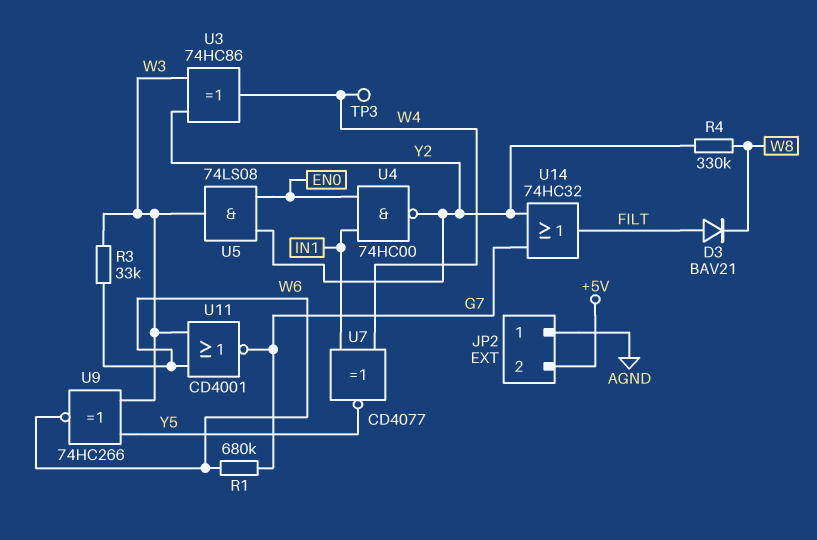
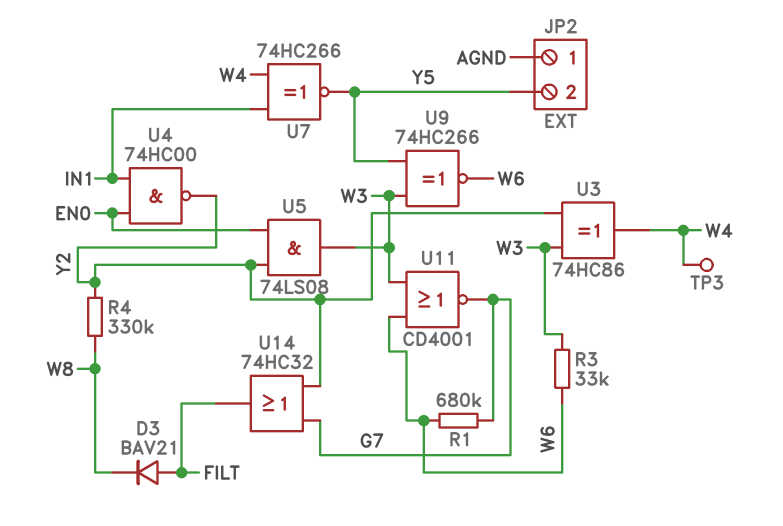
JP2 pin 2: +5V -> Y5
U7: XNOR CD4077 (in IN1, in W4, out Y5) -> XNOR 74HC266 (in IN1, in W4, out Y5)

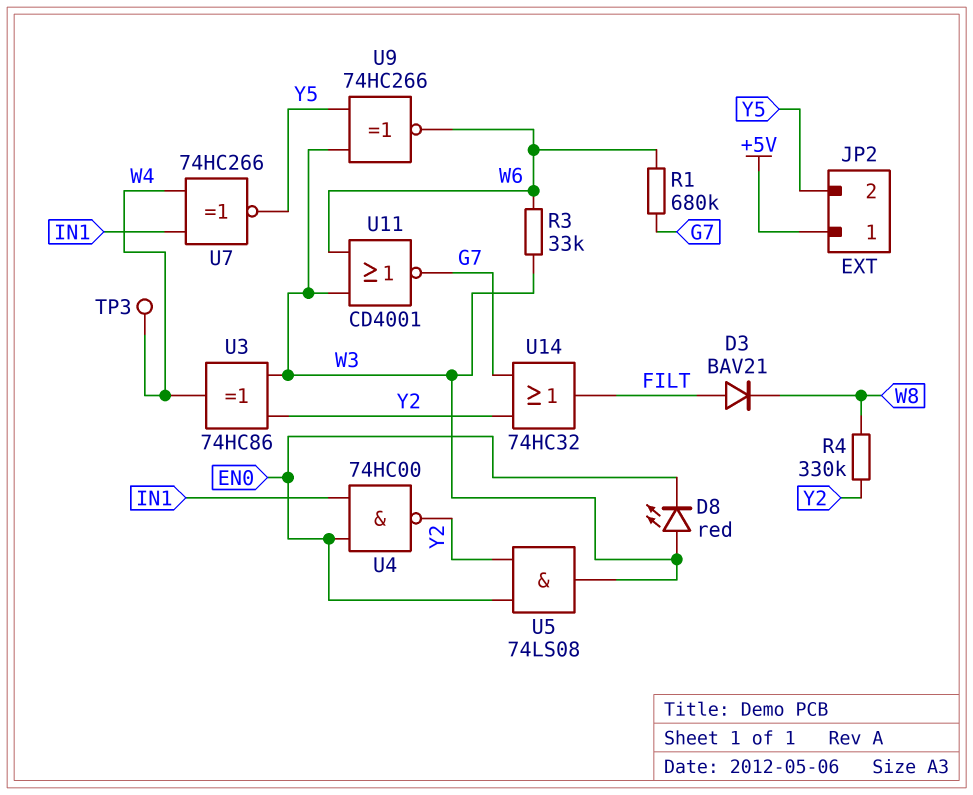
D8: none -> LED red (A W3, K EN0)
JP2 pin 1: AGND -> +5V

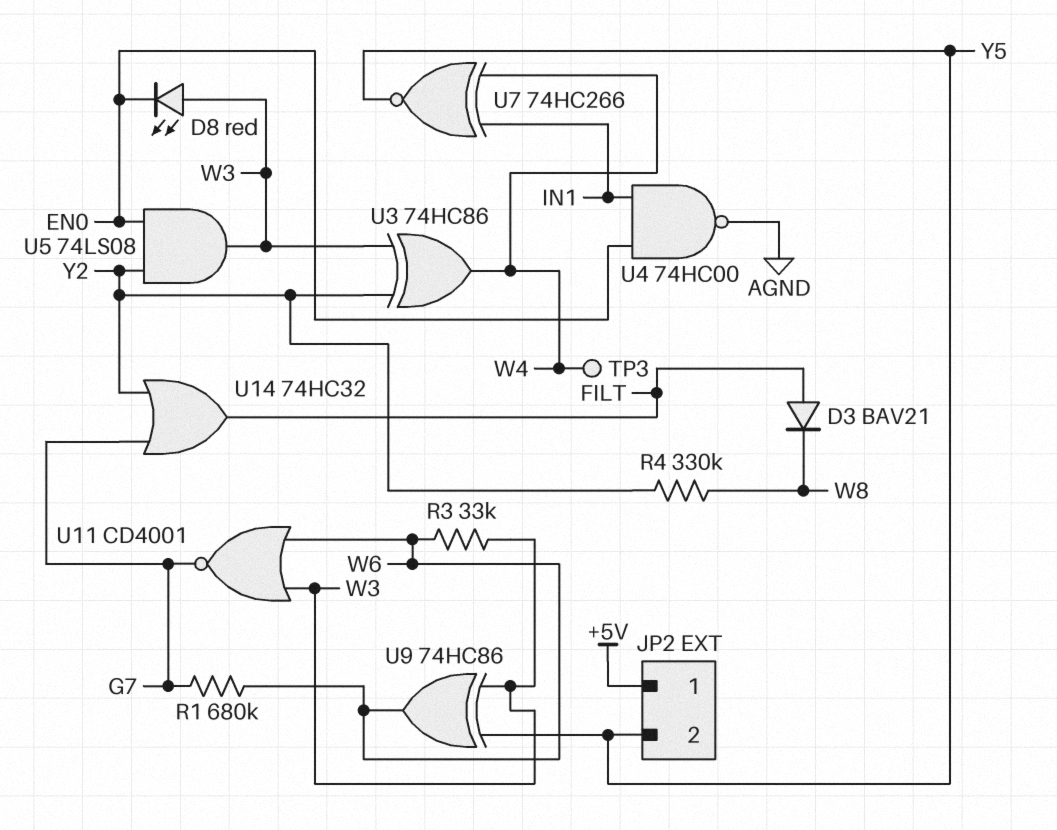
U4: NAND 74HC00 (in EN0, in IN1, out Y2) -> NAND 74HC00 (in EN0, in IN1, out AGND)
U9: XNOR 74HC266 (in W3, in Y5, out W6) -> XOR 74HC86 (in W3, in Y5, out W6)

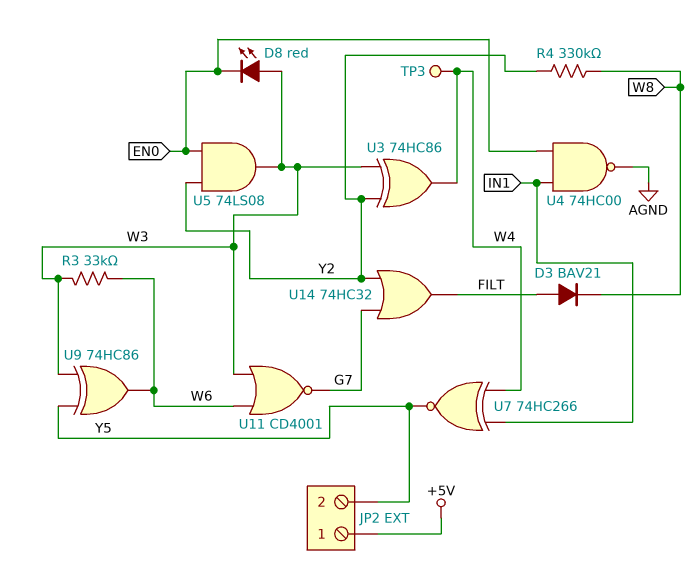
R1: 680k (G7, W6) -> none

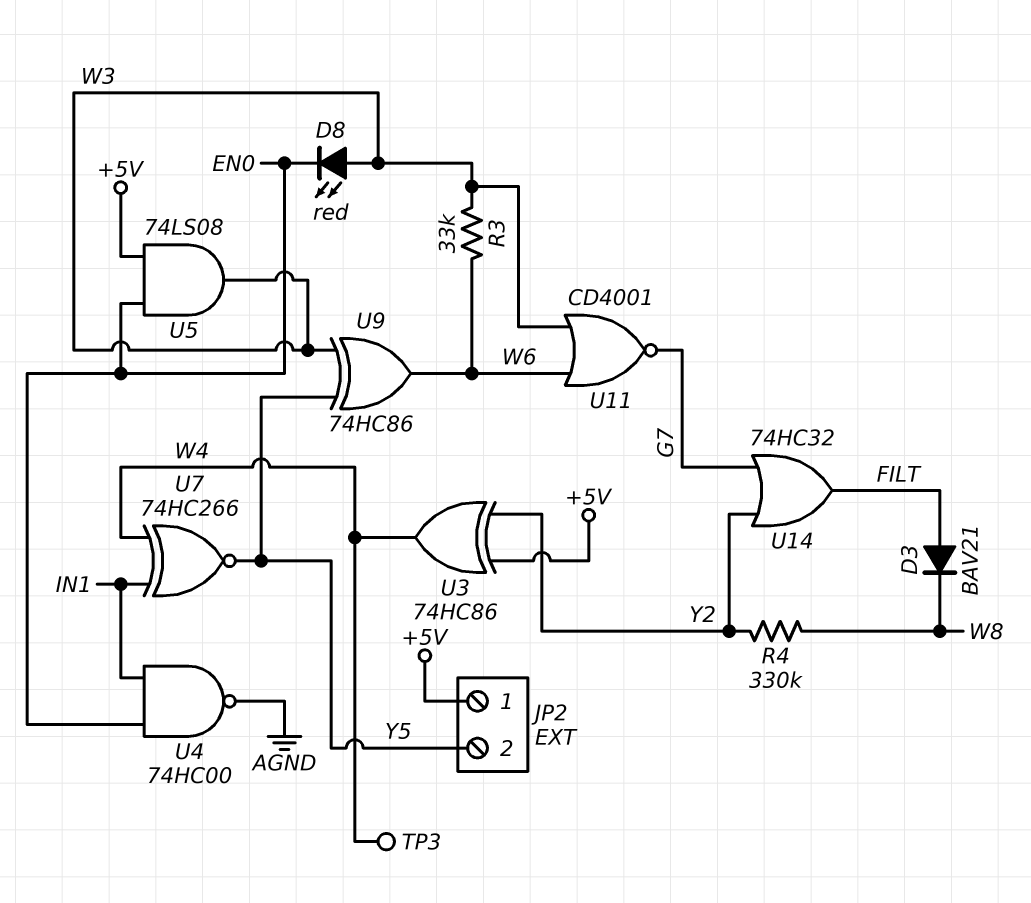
U3: XOR 74HC86 (in W3, in Y2, out W4) -> XOR 74HC86 (in +5V, in Y2, out W4)
U5: AND 74LS08 (in EN0, in Y2, out W3) -> AND 74LS08 (in +5V, in EN0, out W3)

